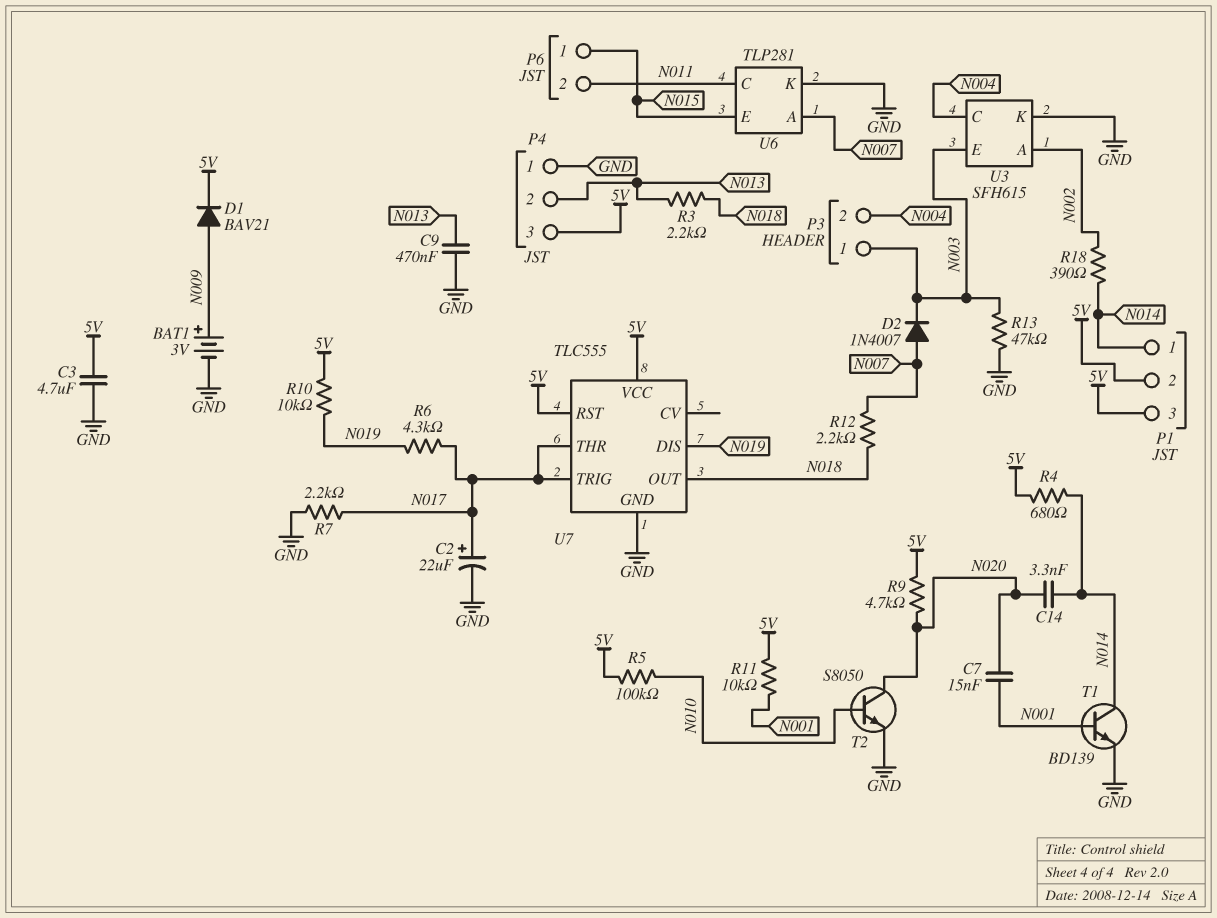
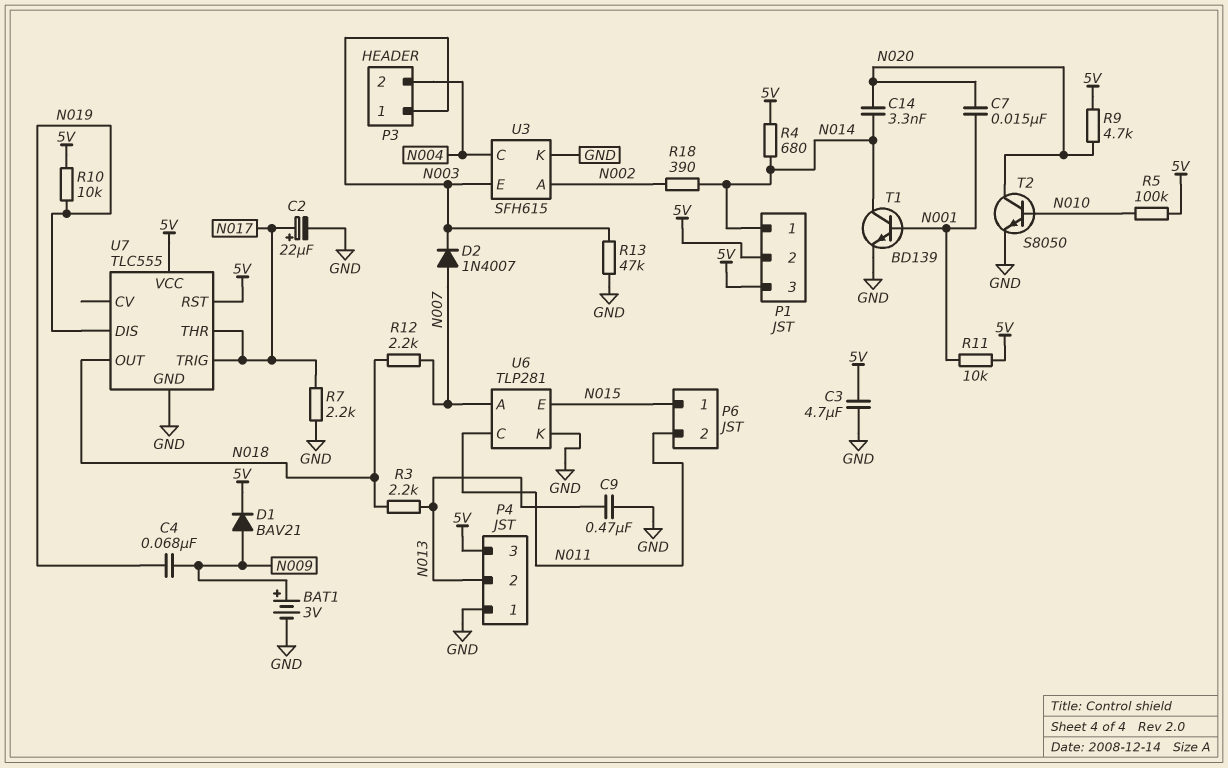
C4: none -> 68nF (N009, N019)
R6: 4.3k (N017, N019) -> none

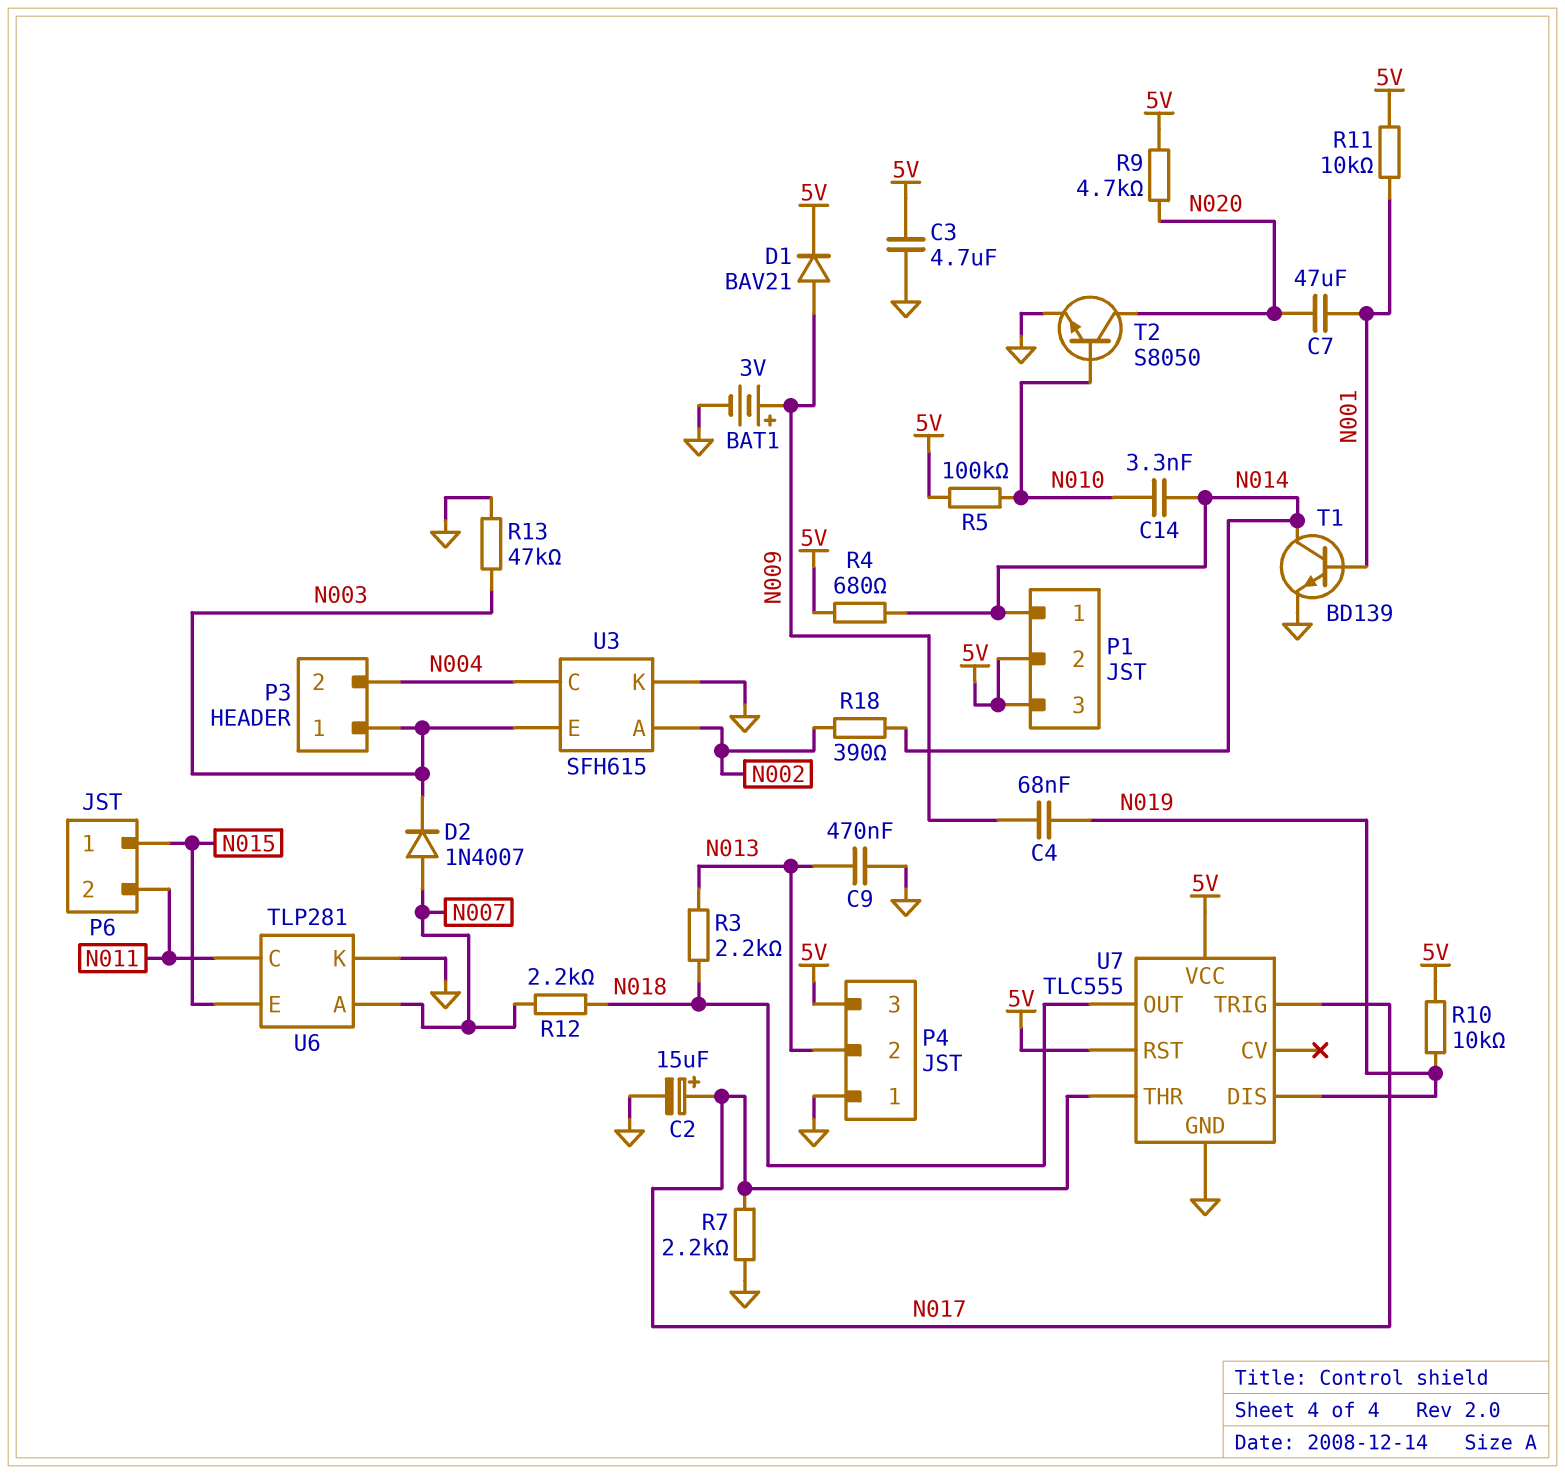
C2: 22uF (plus N017, minus GND) -> 15uF (plus N017, minus GND)
C7: 15nF (N001, N020) -> 47uF (N001, N020)
C14: 3.3nF (N014, N020) -> 3.3nF (N010, N014)

